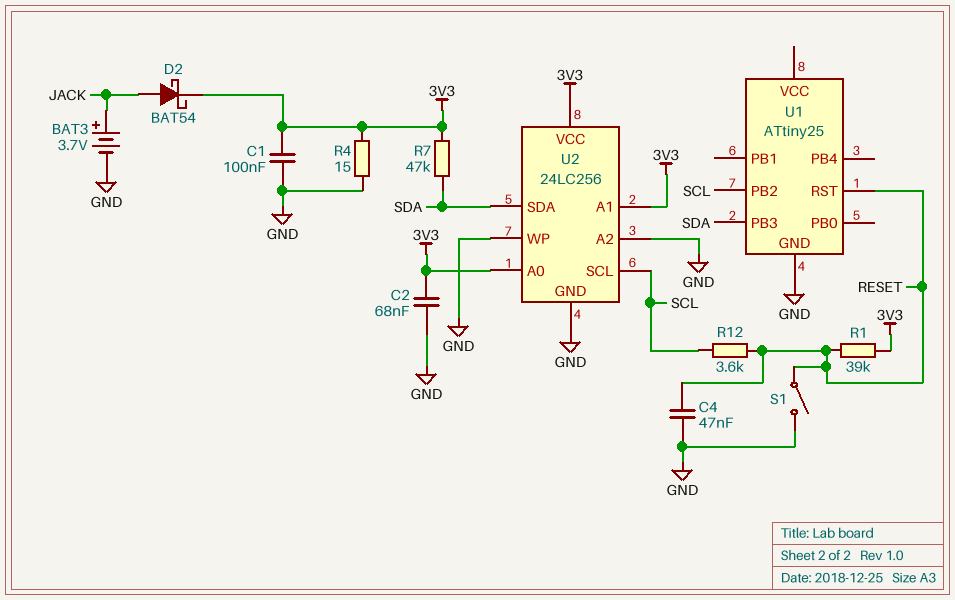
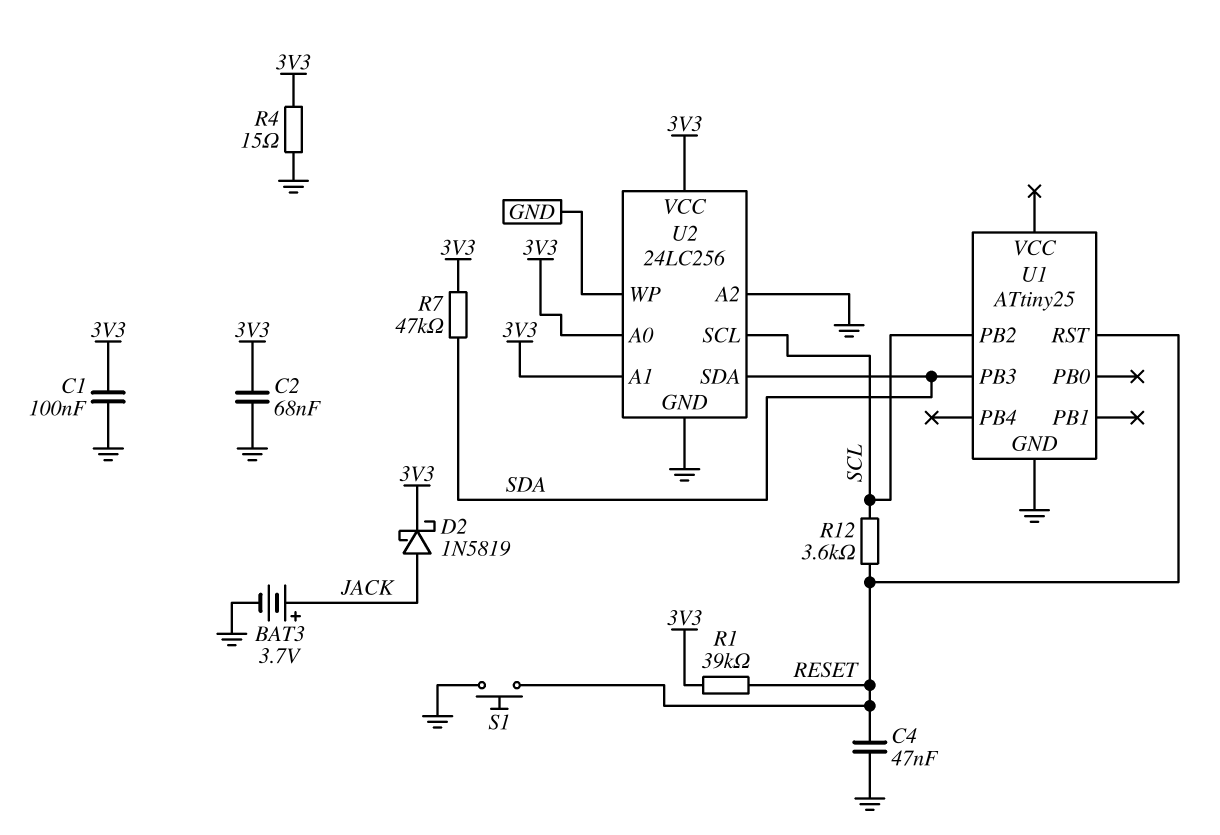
D2: schottky BAT54 (A JACK, K 3V3) -> schottky 1N5819 (A JACK, K 3V3)
S1: switch (GND, RESET) -> button (GND, RESET)

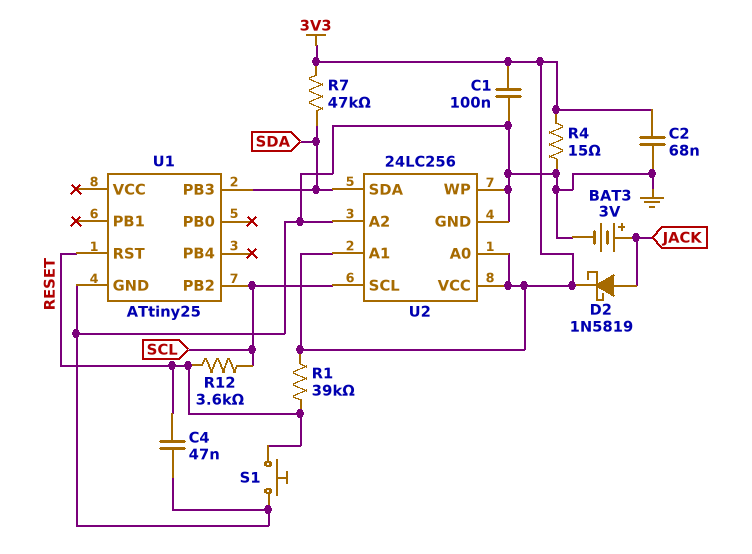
BAT3: 3.7V (plus JACK, minus GND) -> 3V (plus JACK, minus GND)

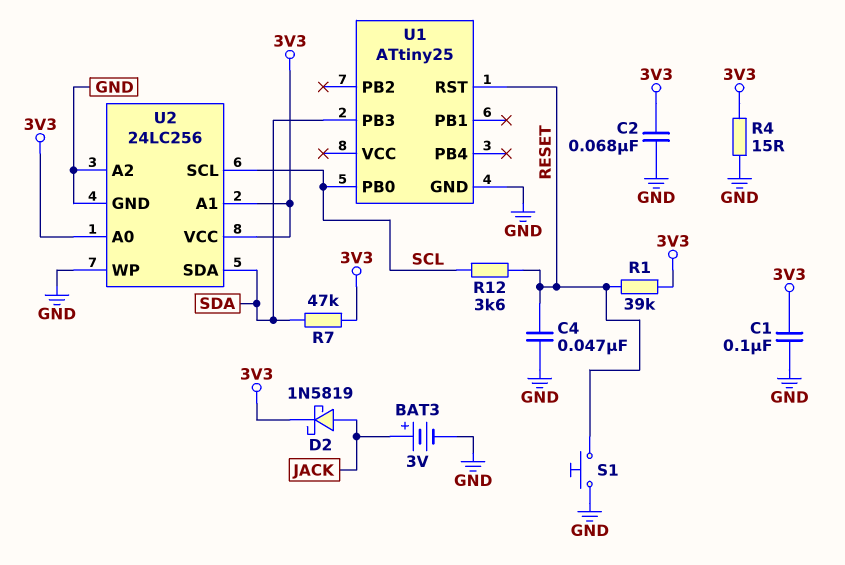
U1 pin PB0: none -> SCL
U1 pin PB2: SCL -> none

